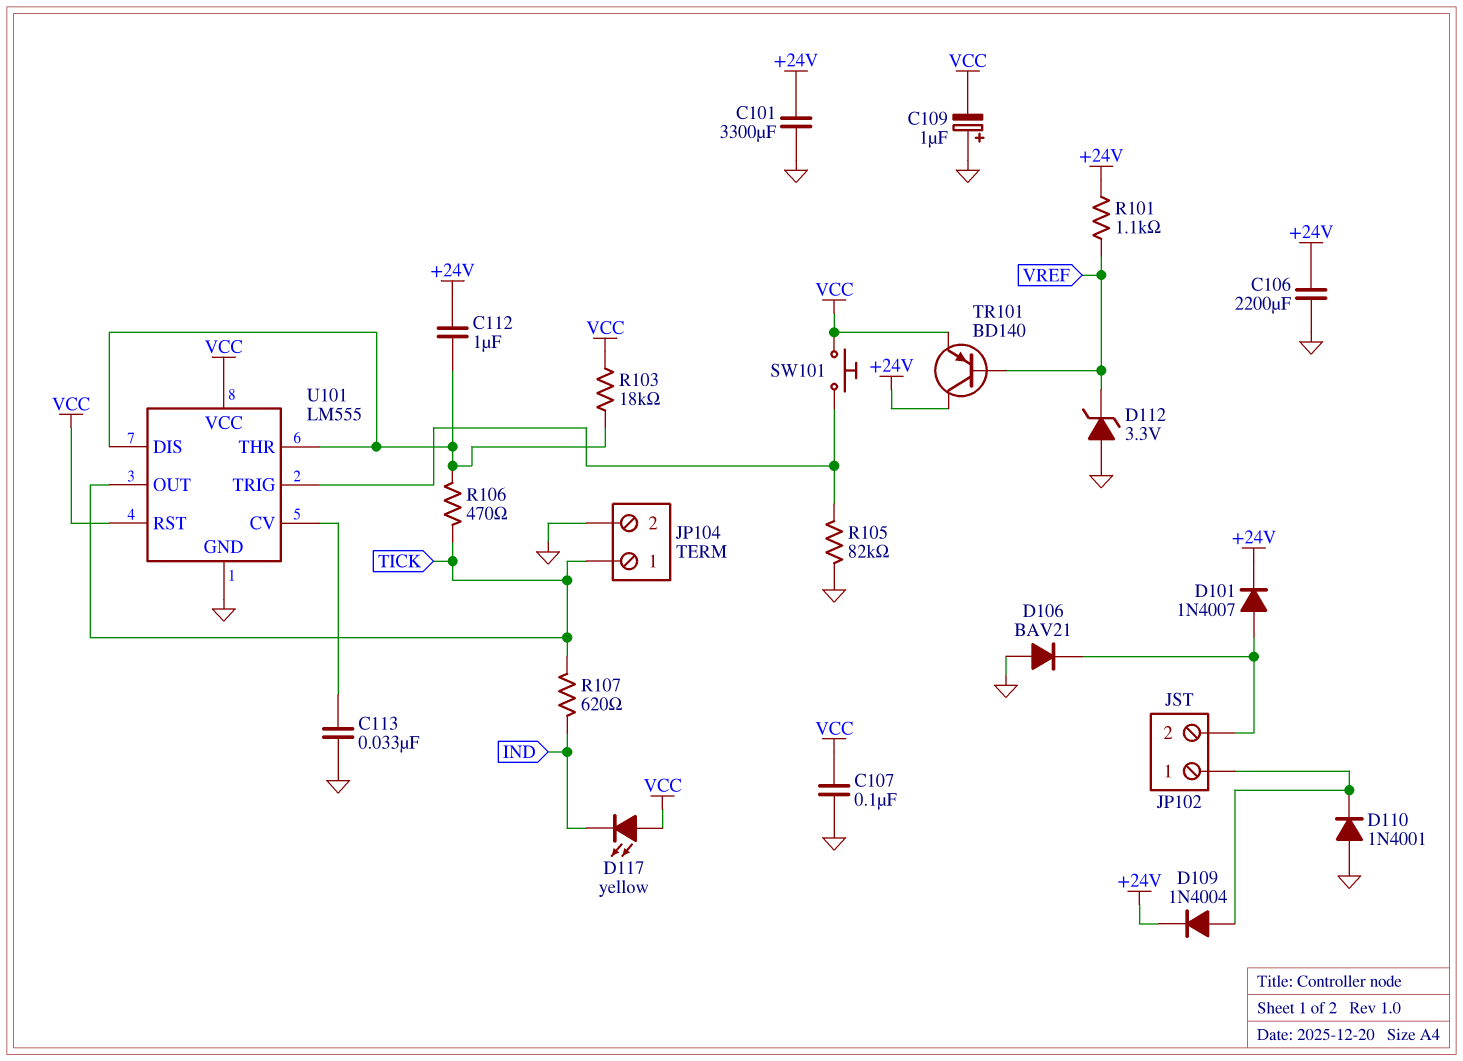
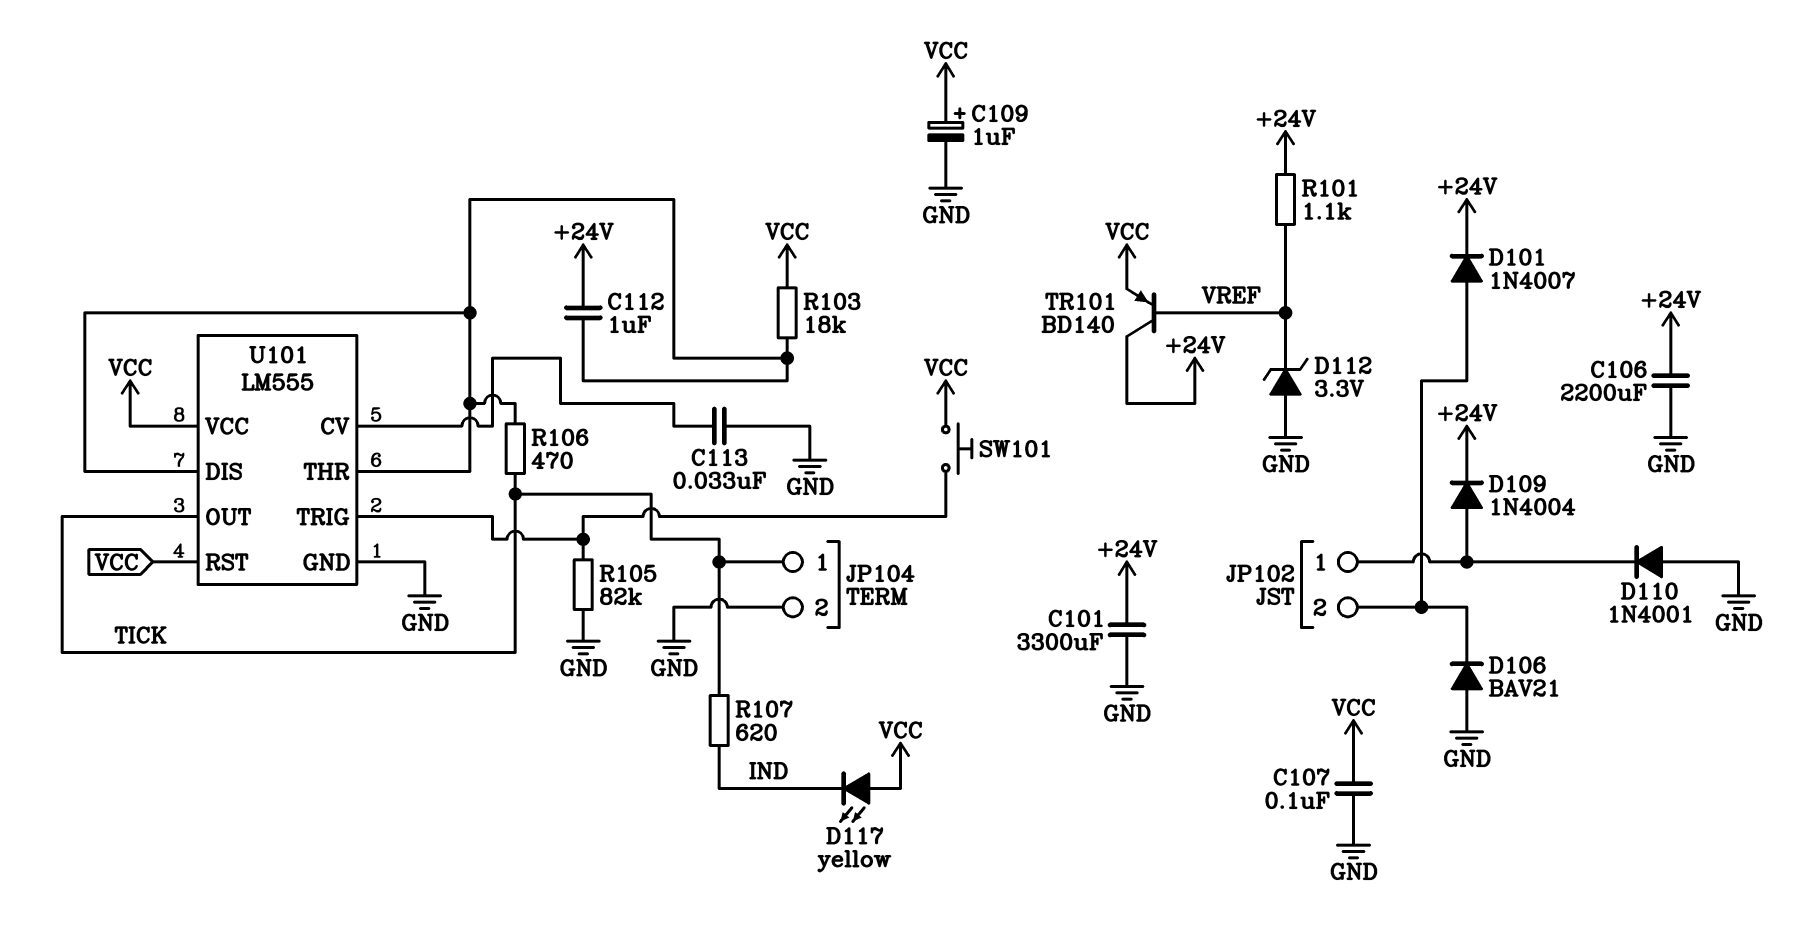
C109: 1uF (plus GND, minus VCC) -> 1uF (plus VCC, minus GND)

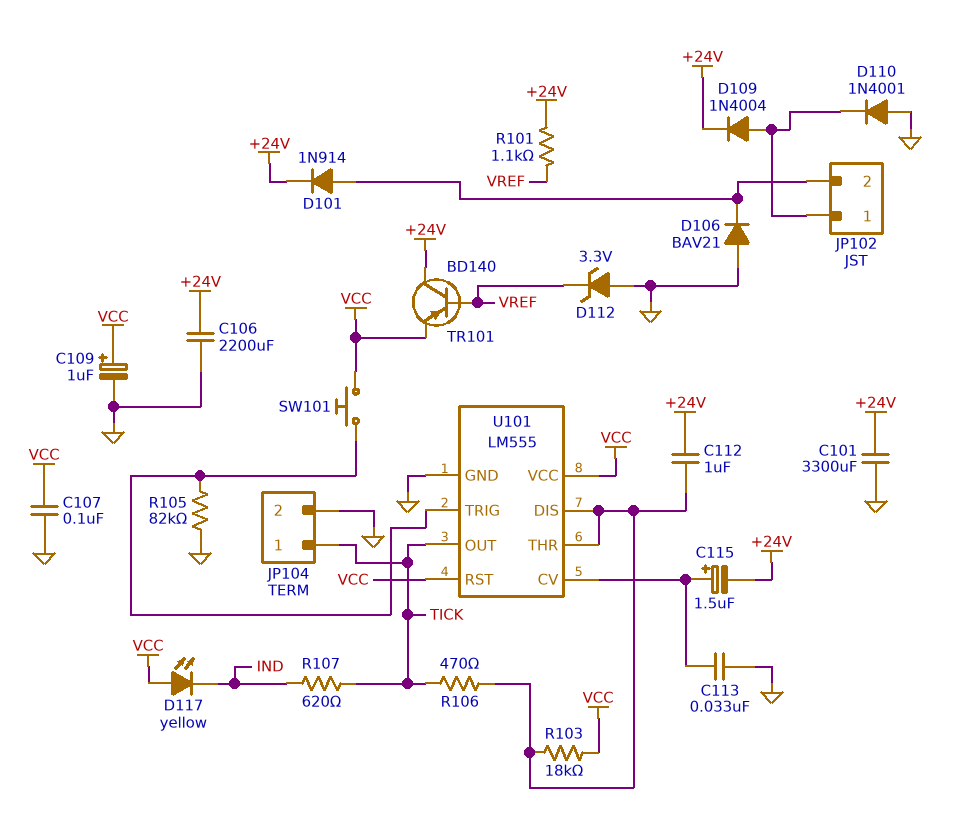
C115: none -> 1.5uF (plus U101/CV, minus +24V)
D101: diode 1N4007 (A JP102/2, K +24V) -> diode 1N914 (A JP102/2, K +24V)

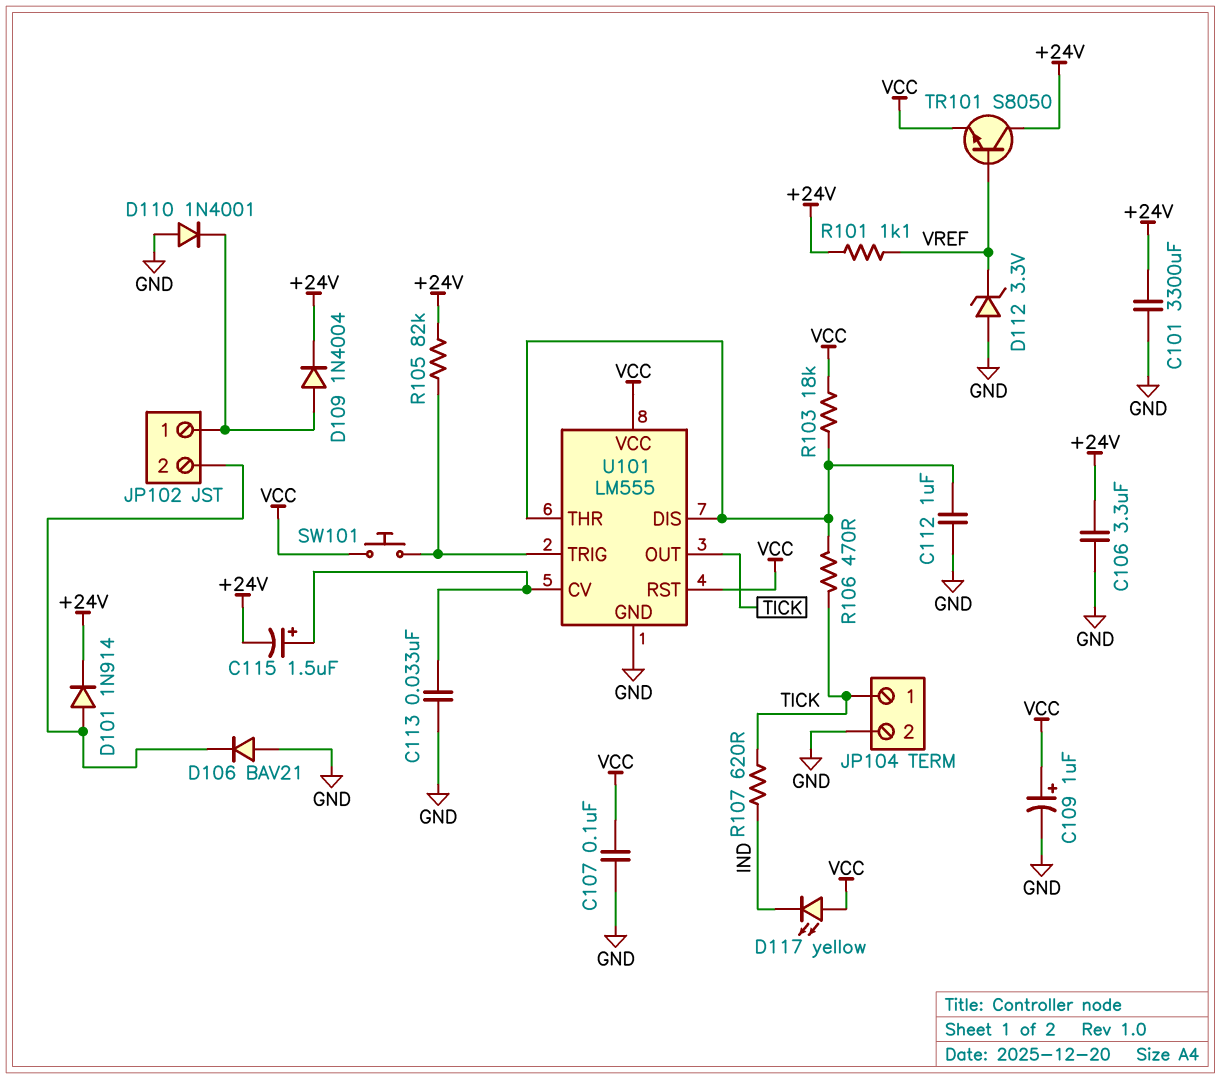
C106: 2200uF (+24V, GND) -> 3.3uF (+24V, GND)
C112: 1uF (+24V, U101/DIS) -> 1uF (GND, U101/DIS)
R105: 82k (GND, U101/TRIG) -> 82k (+24V, U101/TRIG)
TR101: PNP BD140 (B VREF, C +24V, E VCC) -> NPN S8050 (B VREF, C +24V, E VCC)

